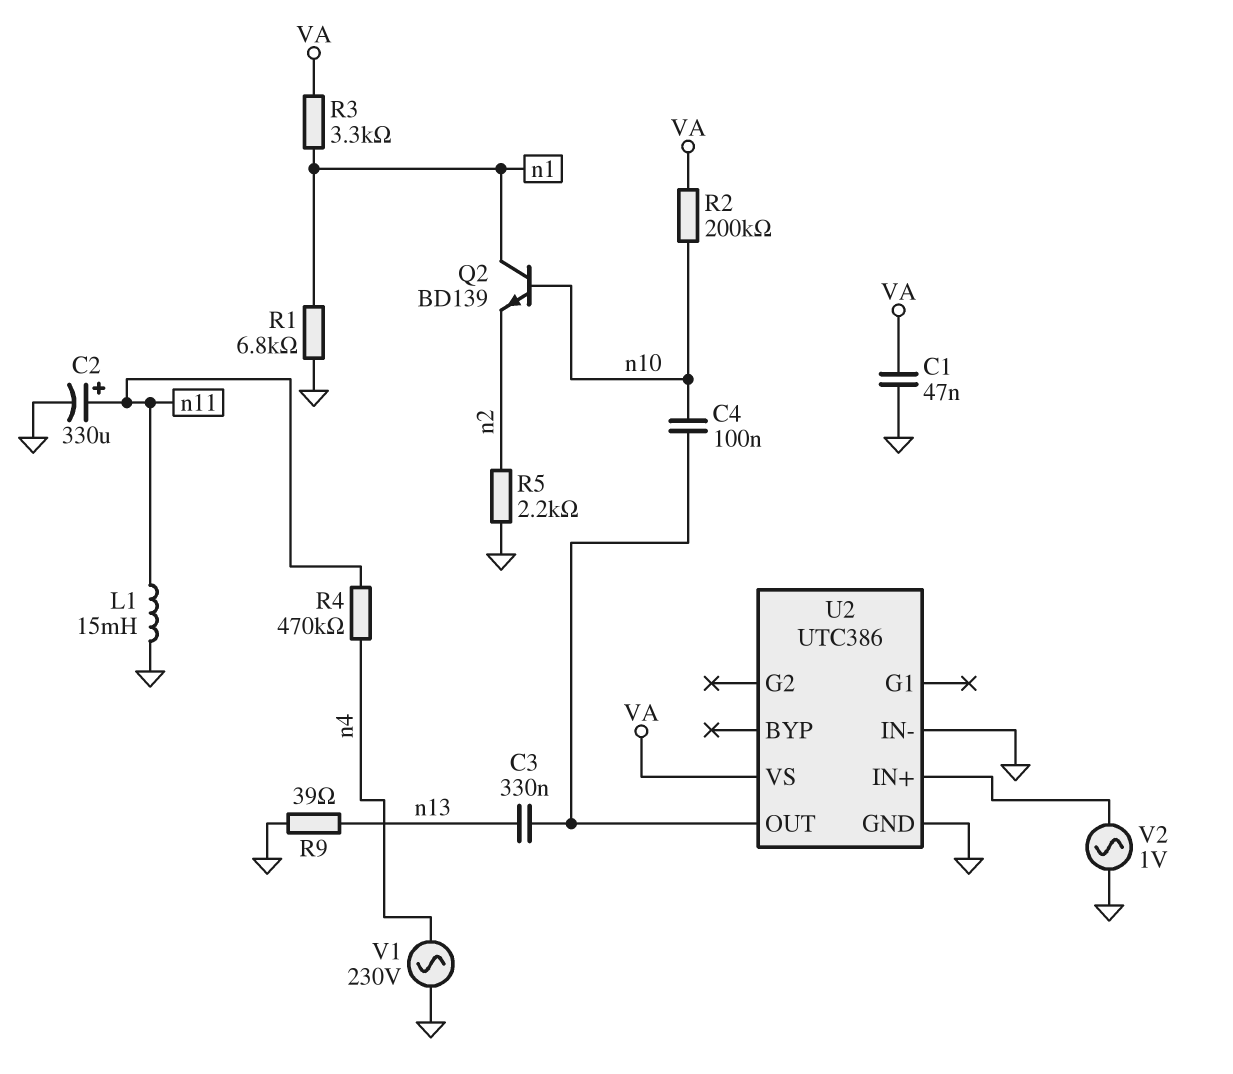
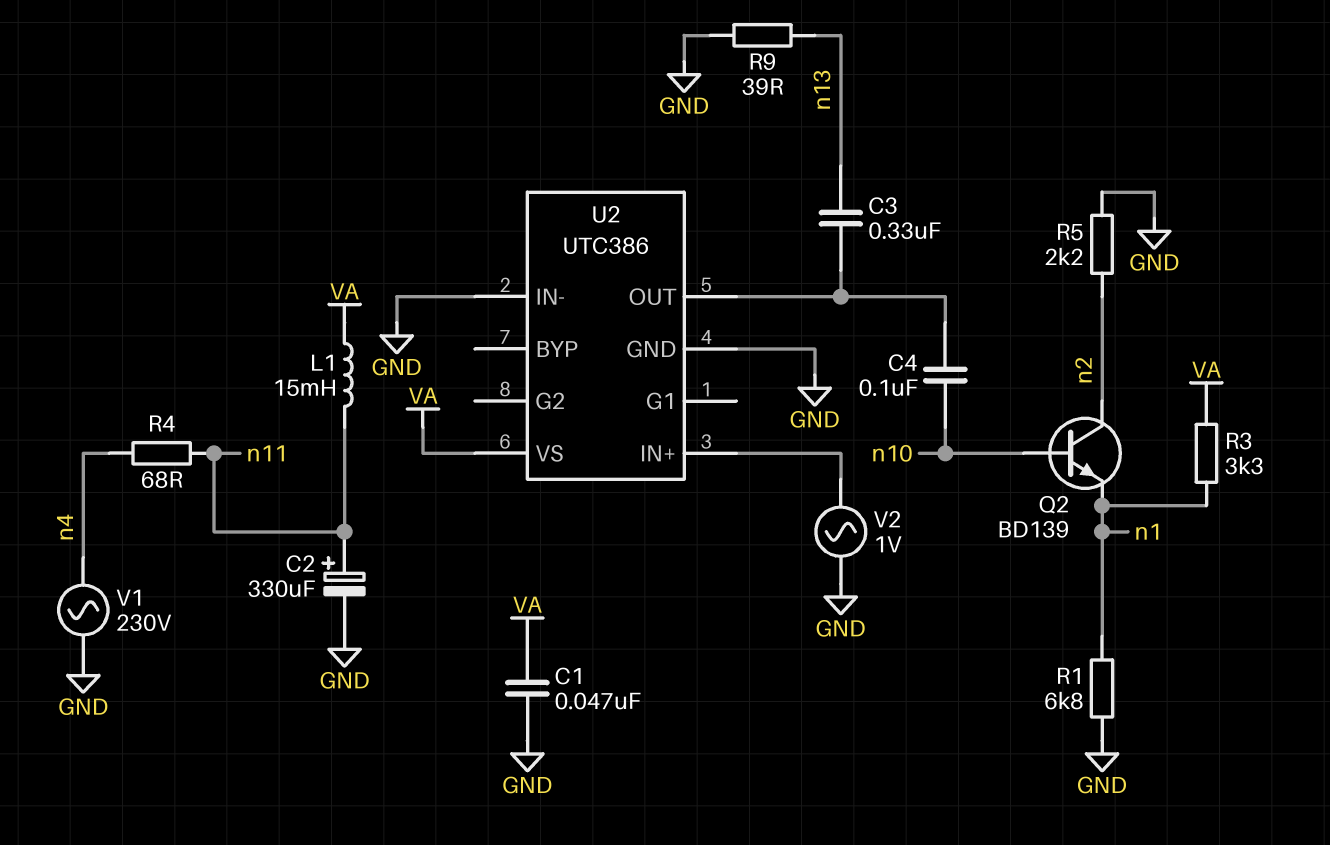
L1: 15mH (GND, n11) -> 15mH (VA, n11)
Q2: NPN BD139 (B n10, C n1, E n2) -> NPN BD139 (B n10, C n2, E n1)
R2: 200k (VA, n10) -> none
R4: 470k (n4, n11) -> 68 (n4, n11)

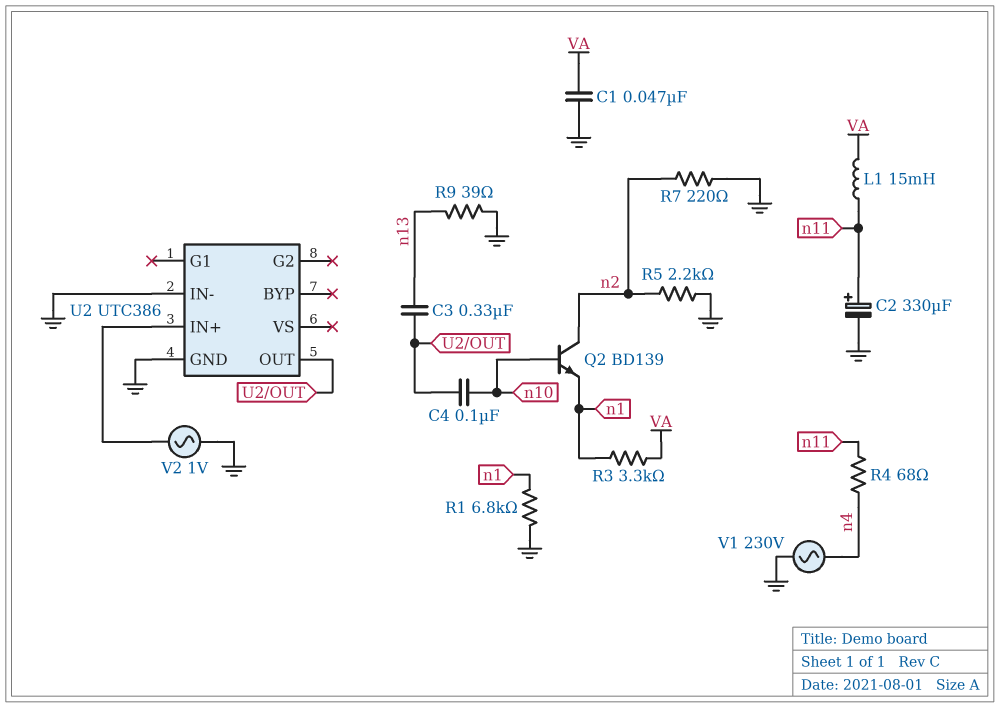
R7: none -> 220 (GND, n2)
U2 pin VS: VA -> none

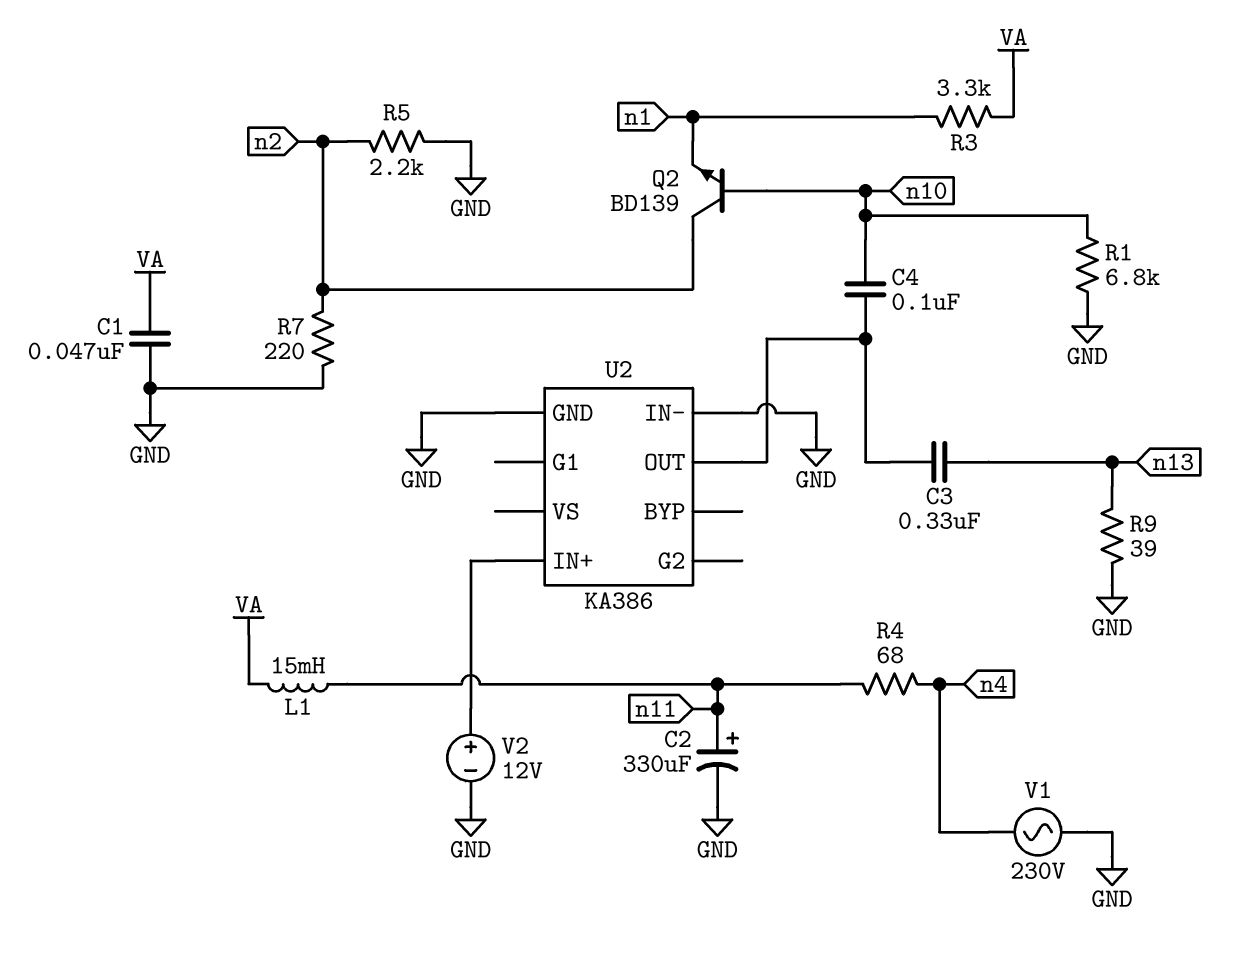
R1: 6.8k (GND, n1) -> 6.8k (GND, n10)
U2: UTC386 -> KA386
V2: AC 1V (GND, U2/IN+) -> 12V (plus U2/IN+, minus GND)

